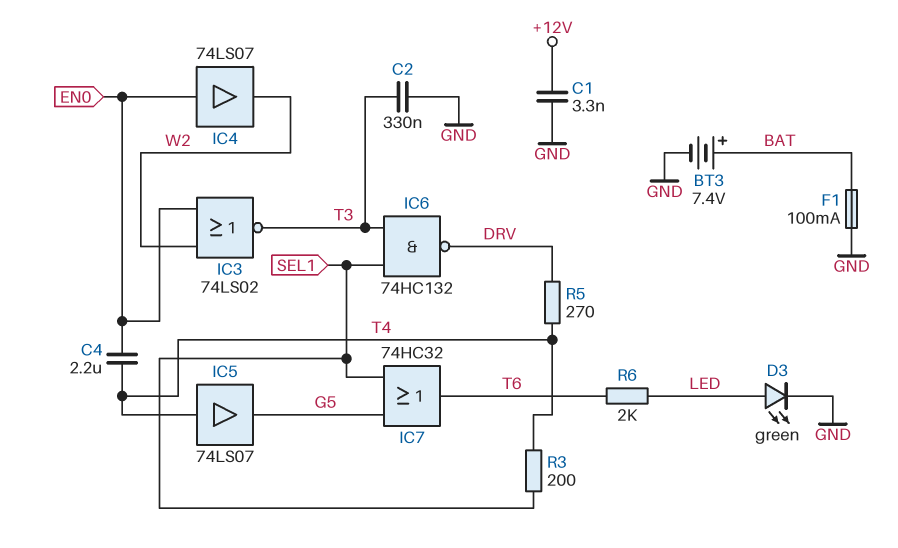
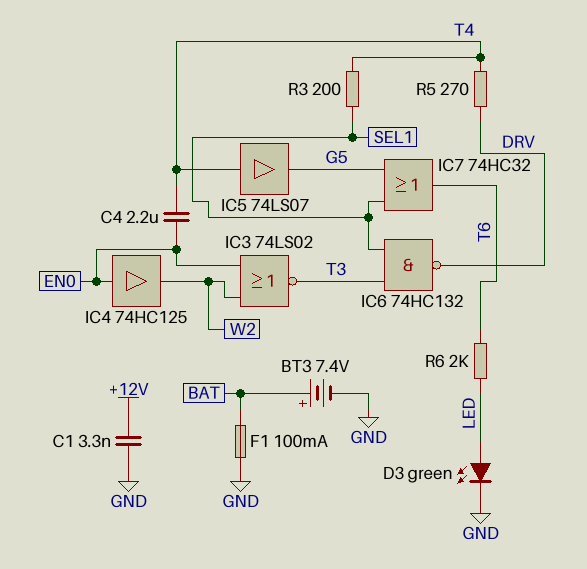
C2: 330nF (GND, T3) -> none
IC4: buffer 74LS07 (in EN0, out W2) -> buffer 74HC125 (in EN0, out W2)

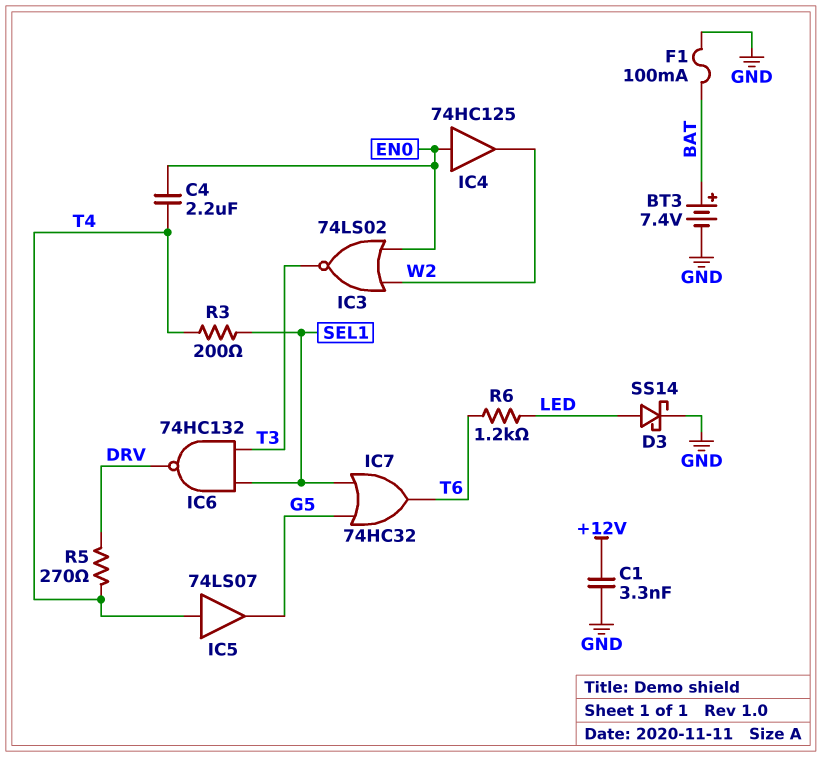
D3: LED green (A LED, K GND) -> schottky SS14 (A LED, K GND)
R6: 2k (LED, T6) -> 1.2k (LED, T6)

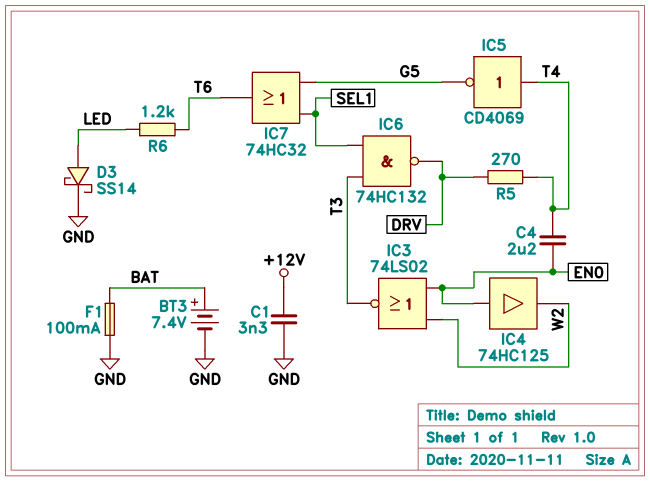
IC5: buffer 74LS07 (in T4, out G5) -> NOT CD4069 (in T4, out G5)
R3: 200 (SEL1, T4) -> none

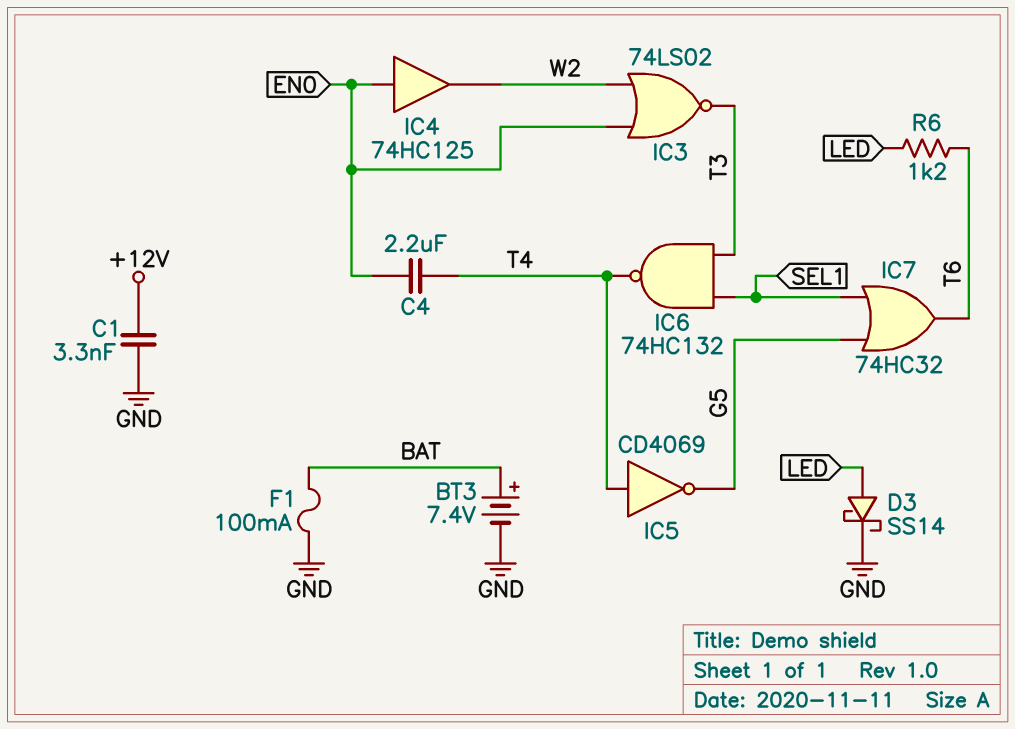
IC6: NAND 74HC132 (in SEL1, in T3, out DRV) -> NAND 74HC132 (in SEL1, in T3, out T4)
R5: 270 (DRV, T4) -> none

